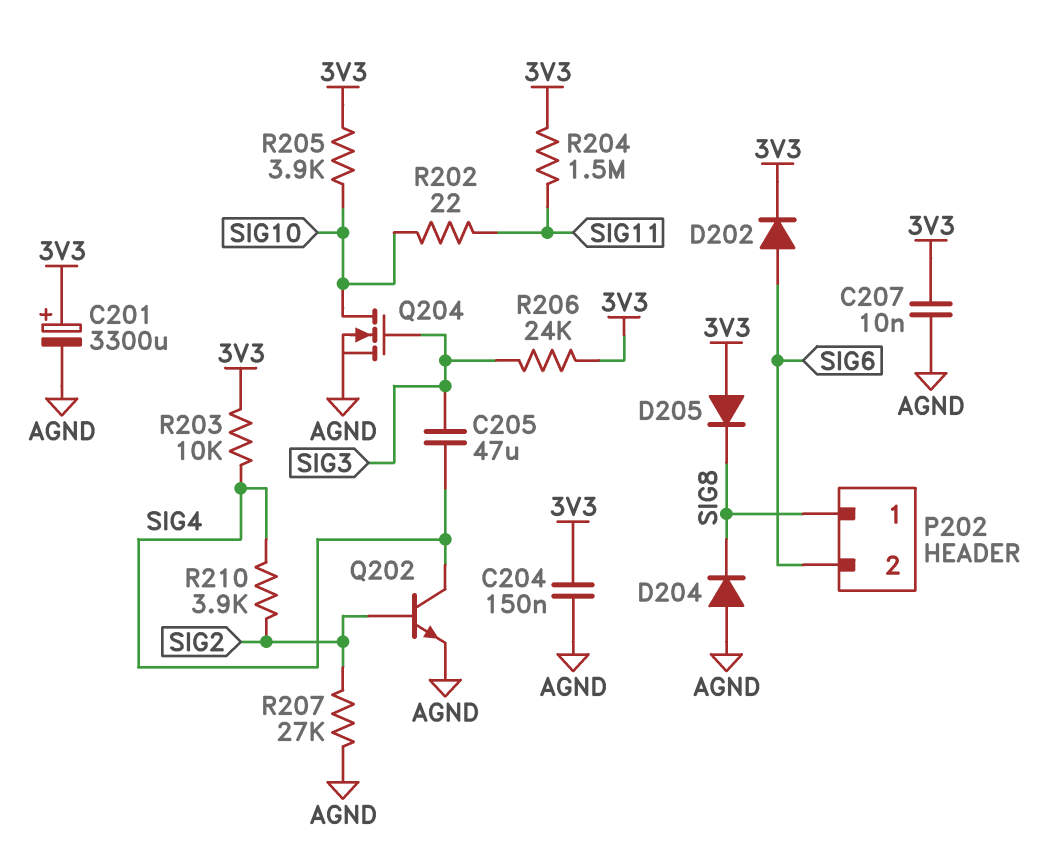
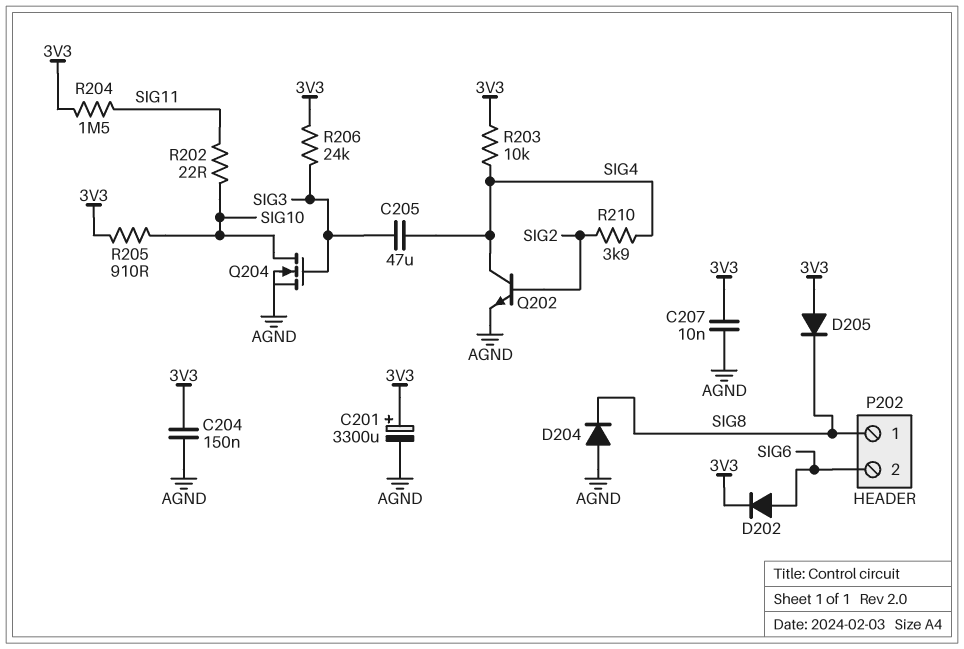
R205: 3.9k (3V3, SIG10) -> 910 (3V3, SIG10)
R207: 27k (AGND, SIG2) -> none

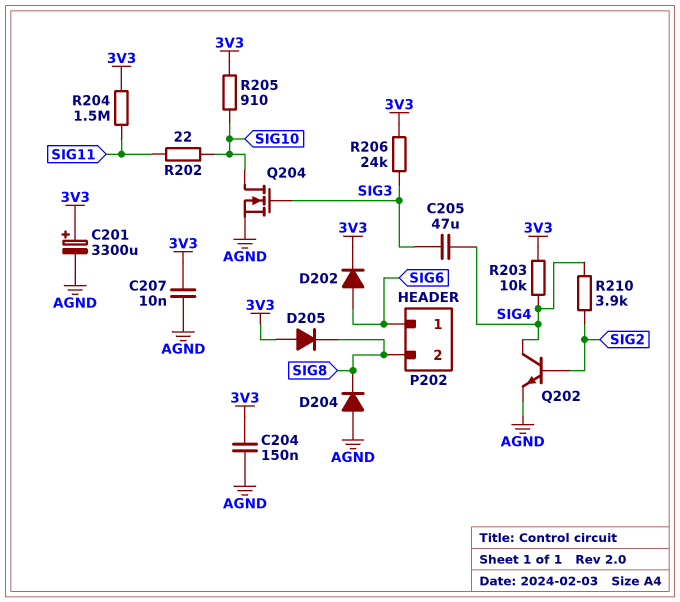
P202 pin 1: SIG8 -> SIG6
P202 pin 2: SIG6 -> SIG8

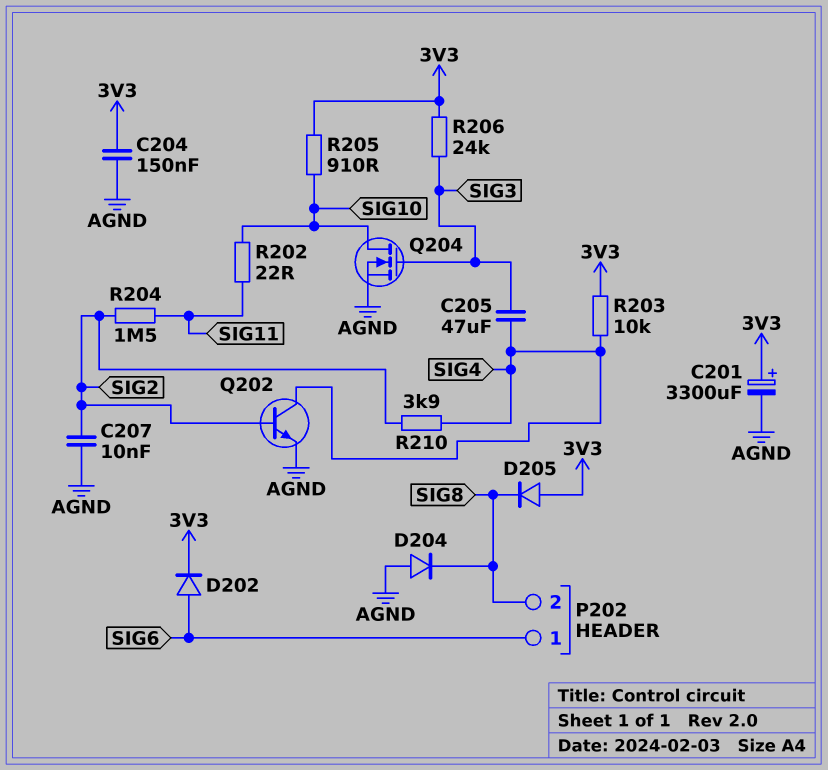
C207: 10nF (3V3, AGND) -> 10nF (AGND, SIG2)
R204: 1.5M (3V3, SIG11) -> 1.5M (SIG2, SIG11)

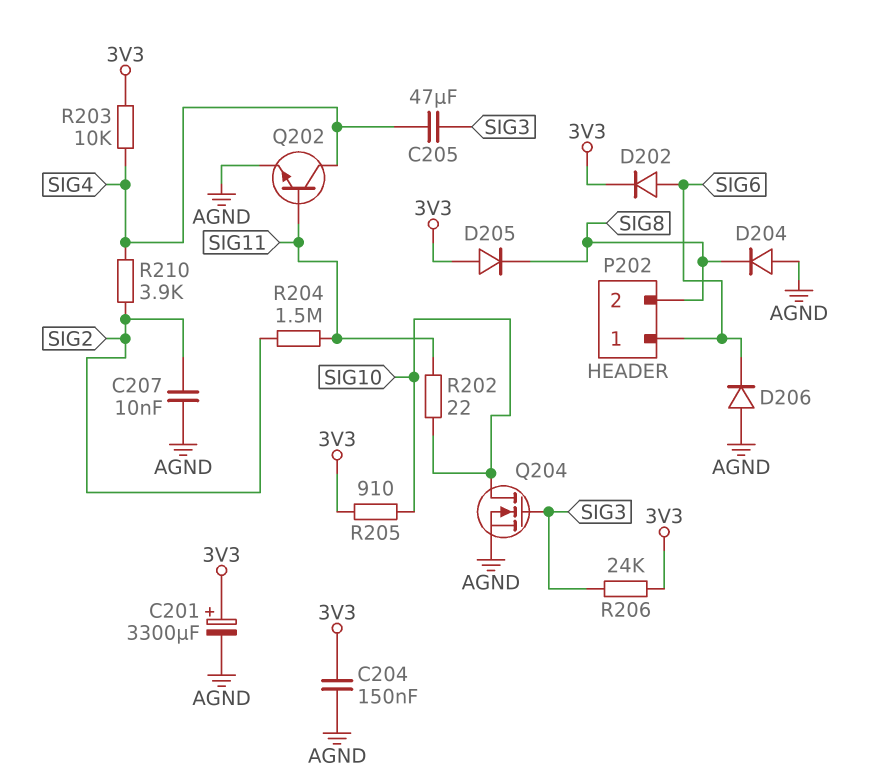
D206: none -> diode (A AGND, K SIG6)
Q202: NPN (B SIG2, C SIG4, E AGND) -> NPN (B SIG11, C SIG4, E AGND)

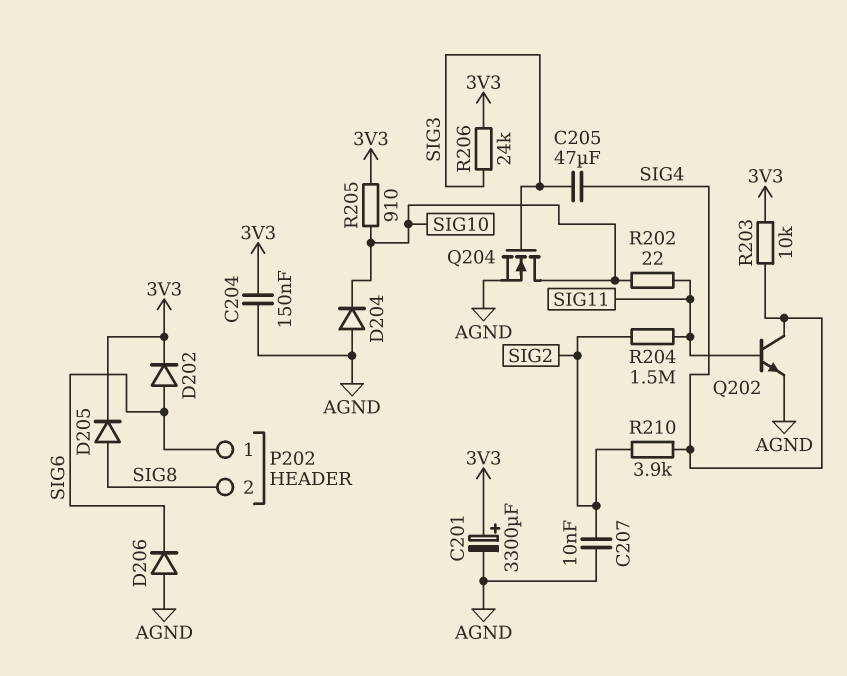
D204: diode (A AGND, K SIG8) -> diode (A AGND, K SIG10)
D205: diode (A 3V3, K SIG8) -> diode (A SIG8, K 3V3)

